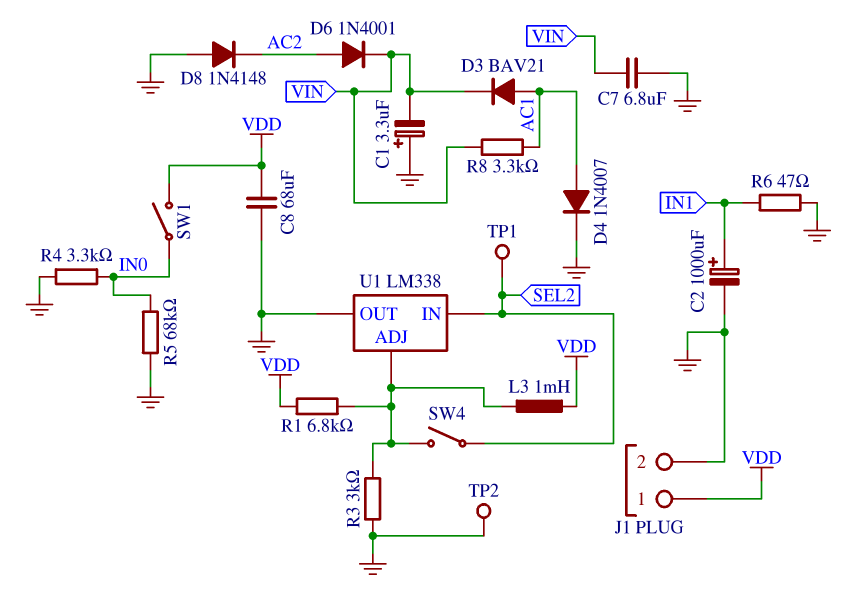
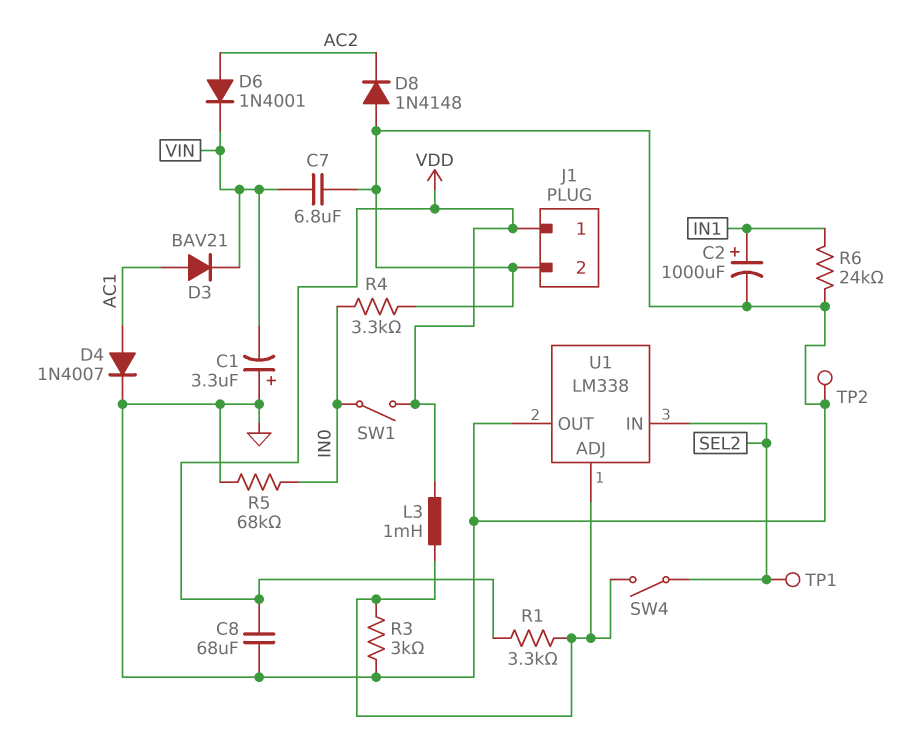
R1: 6.8k (U1/ADJ, VDD) -> 3.3k (U1/ADJ, VDD)
R6: 47 (GND, IN1) -> 24k (GND, IN1)
R8: 3.3k (AC1, VIN) -> none

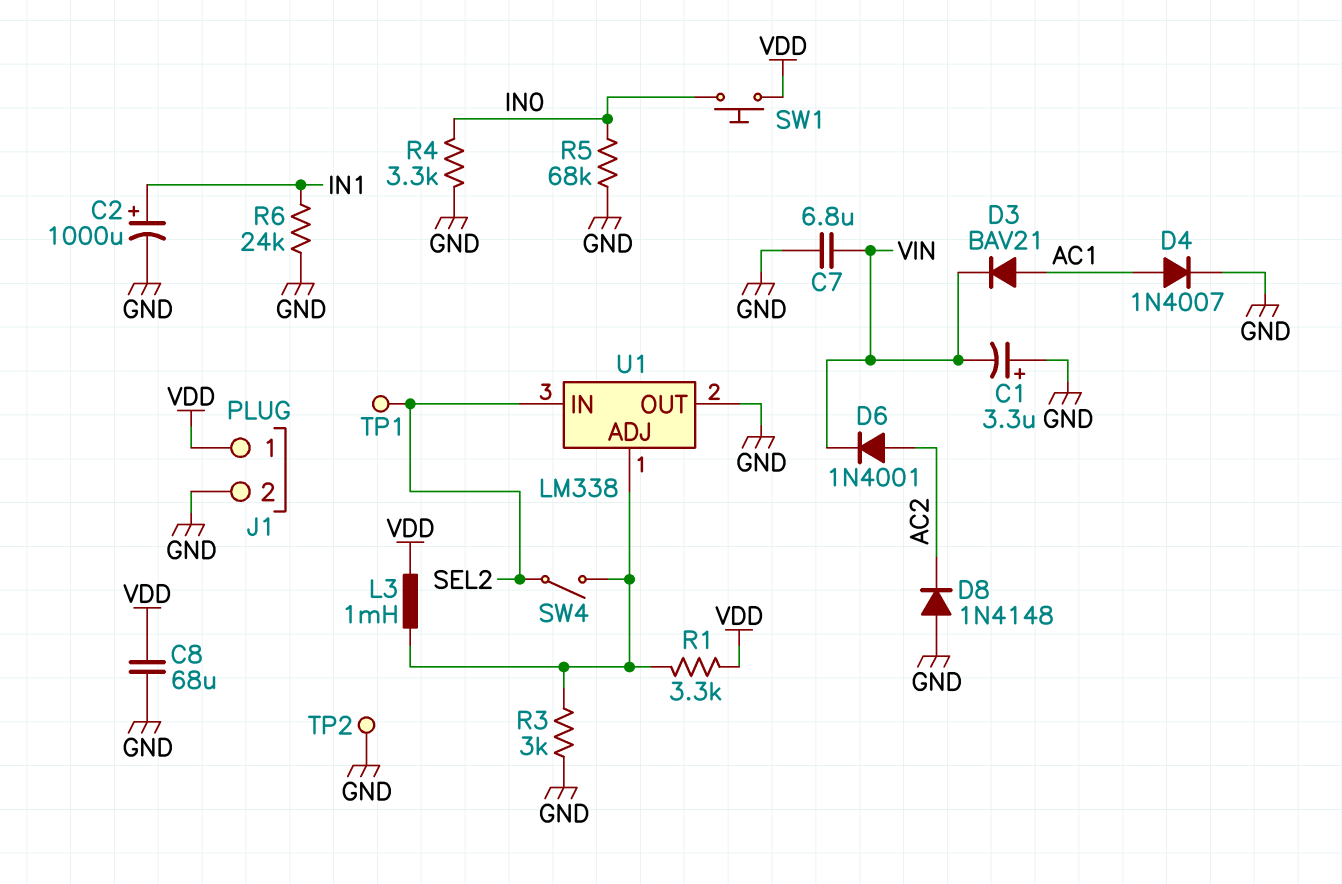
SW1: switch (IN0, VDD) -> button (IN0, VDD)

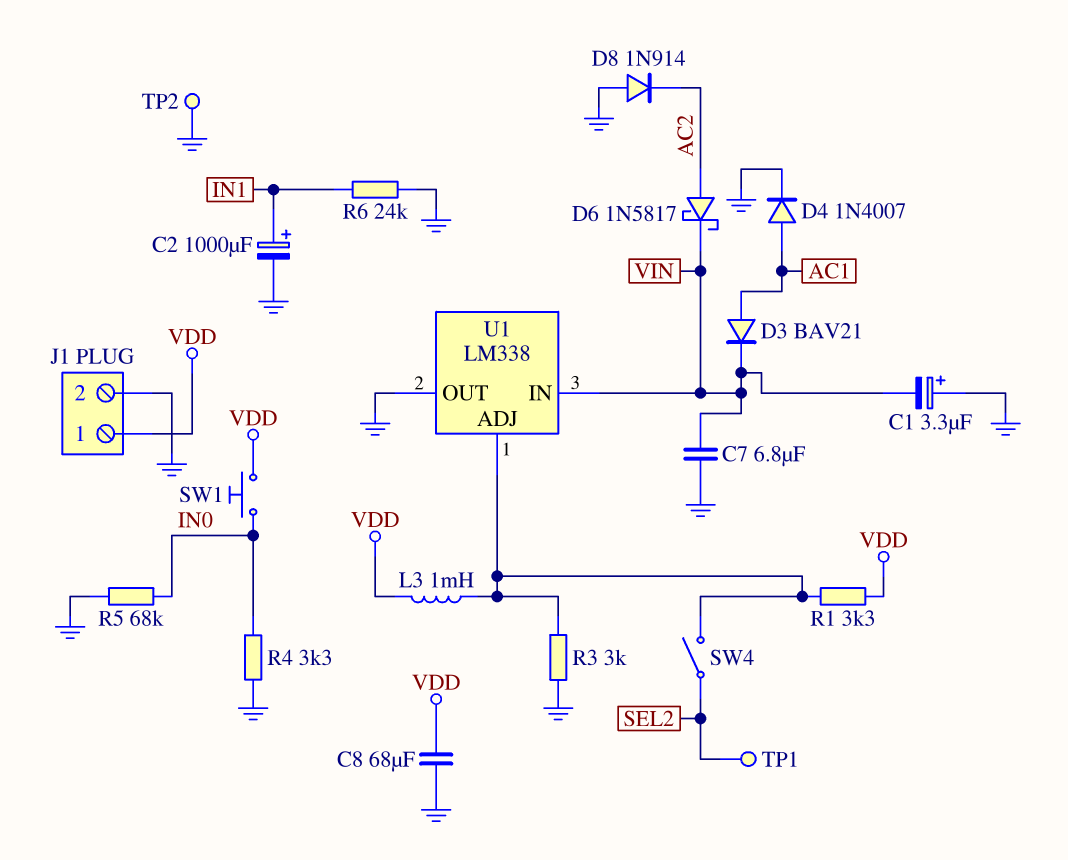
D6: diode 1N4001 (A AC2, K VIN) -> schottky 1N5817 (A AC2, K VIN)
D8: diode 1N4148 (A GND, K AC2) -> diode 1N914 (A GND, K AC2)
U1 pin IN: SEL2 -> VIN

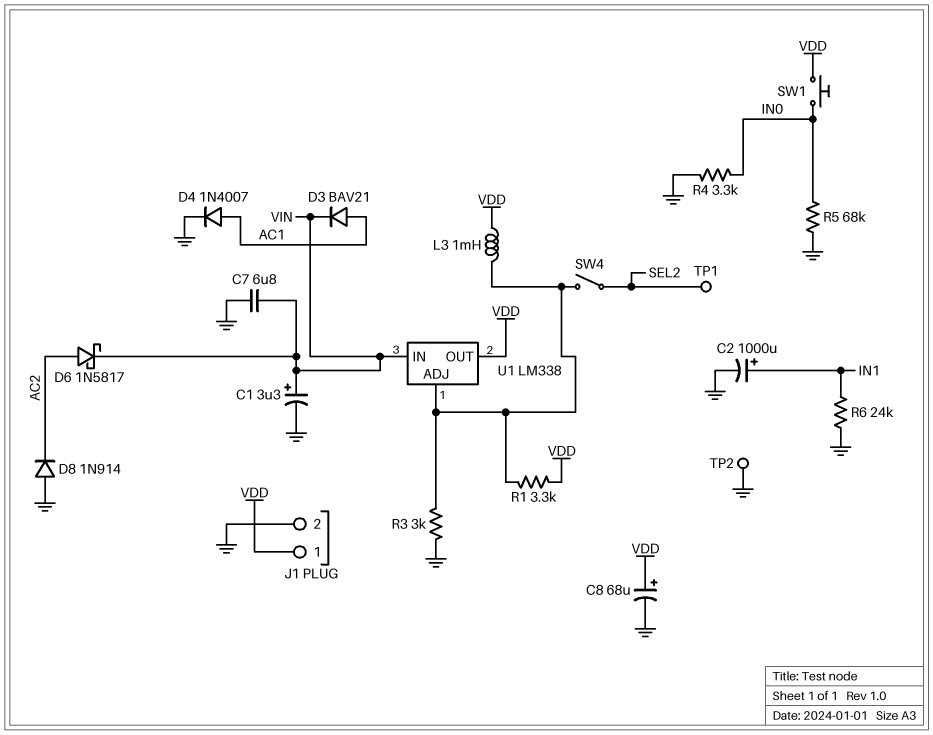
C1: 3.3uF (plus GND, minus VIN) -> 3.3uF (plus VIN, minus GND)
C8: 68uF (GND, VDD) -> 68uF (plus VDD, minus GND)
U1 pin OUT: GND -> VDD

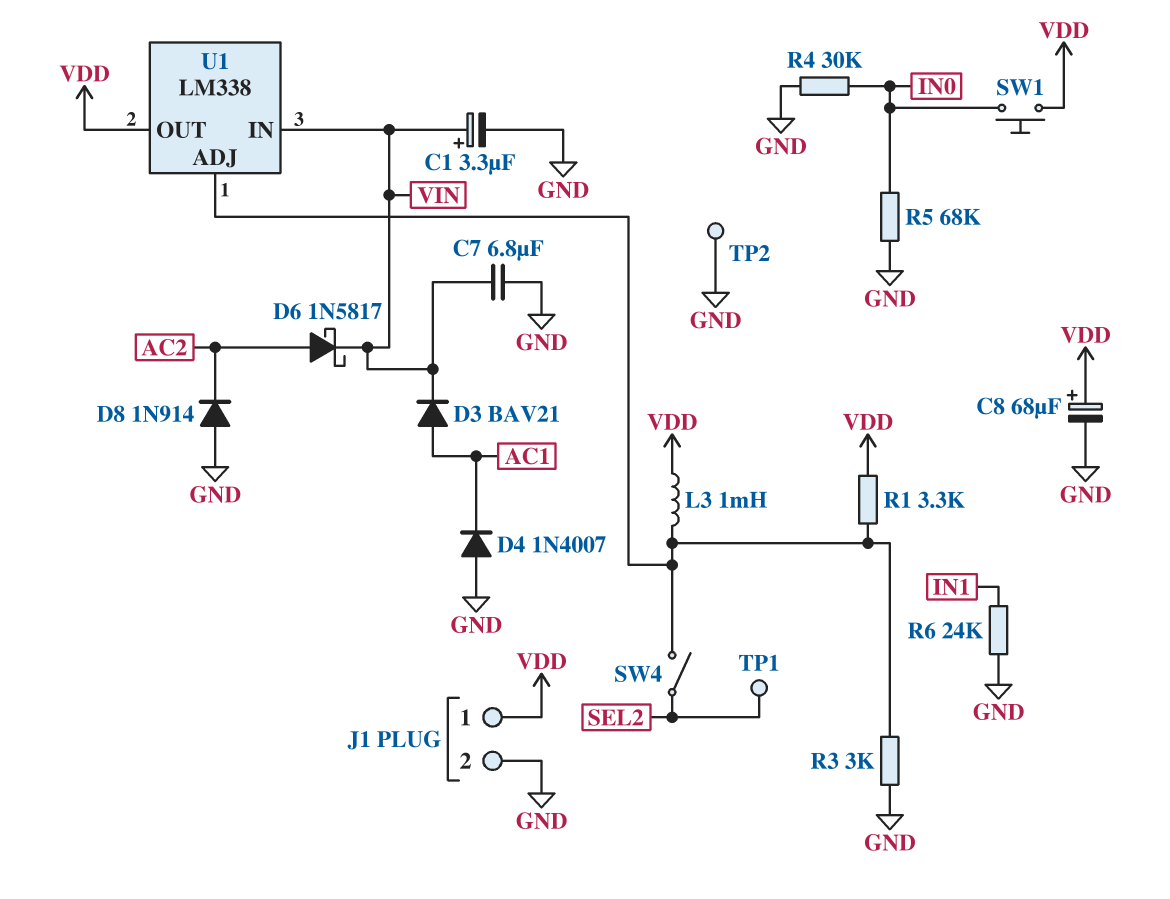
C2: 1000uF (plus IN1, minus GND) -> none
D4: diode 1N4007 (A AC1, K GND) -> diode 1N4007 (A GND, K AC1)
R4: 3.3k (GND, IN0) -> 30k (GND, IN0)

